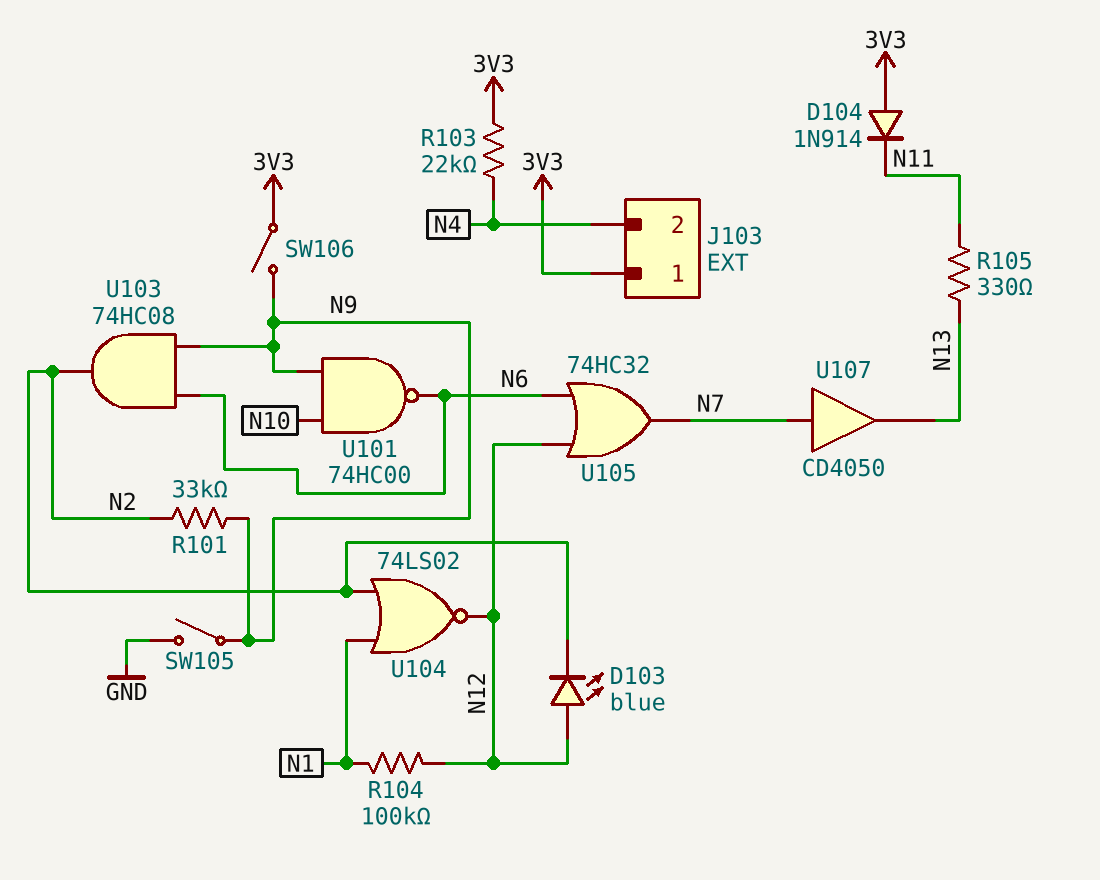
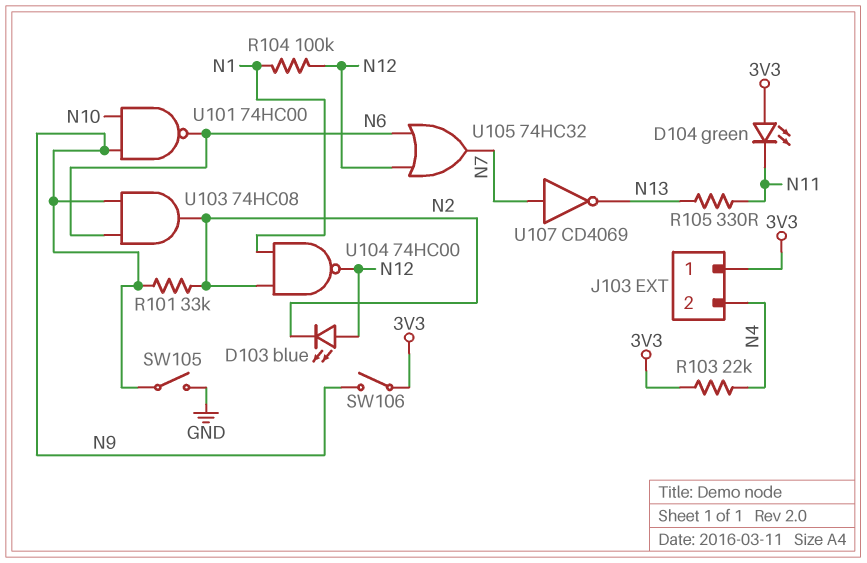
D104: diode 1N914 (A 3V3, K N11) -> LED green (A 3V3, K N11)
U104: NOR 74LS02 (in N1, in N2, out N12) -> NAND 74HC00 (in N1, in N2, out N12)
U107: buffer CD4050 (in N7, out N13) -> NOT CD4069 (in N7, out N13)

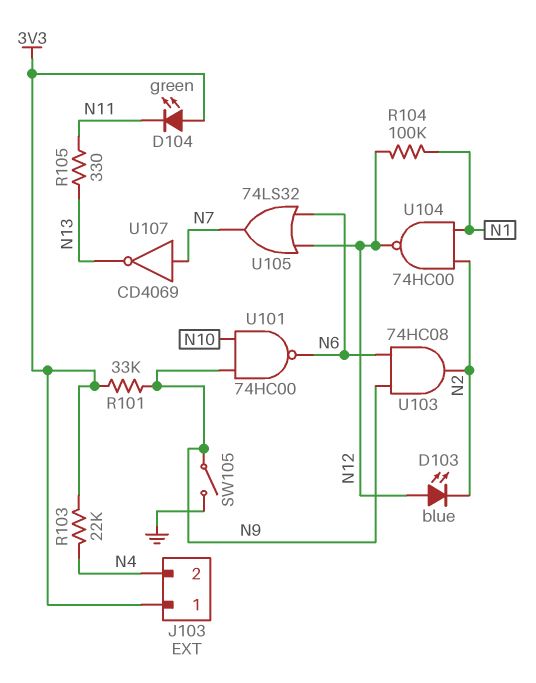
R101: 33k (N2, N9) -> 33k (3V3, N9)
SW106: switch (3V3, N9) -> none
U105: OR 74HC32 (in N6, in N12, out N7) -> OR 74LS32 (in N6, in N12, out N7)

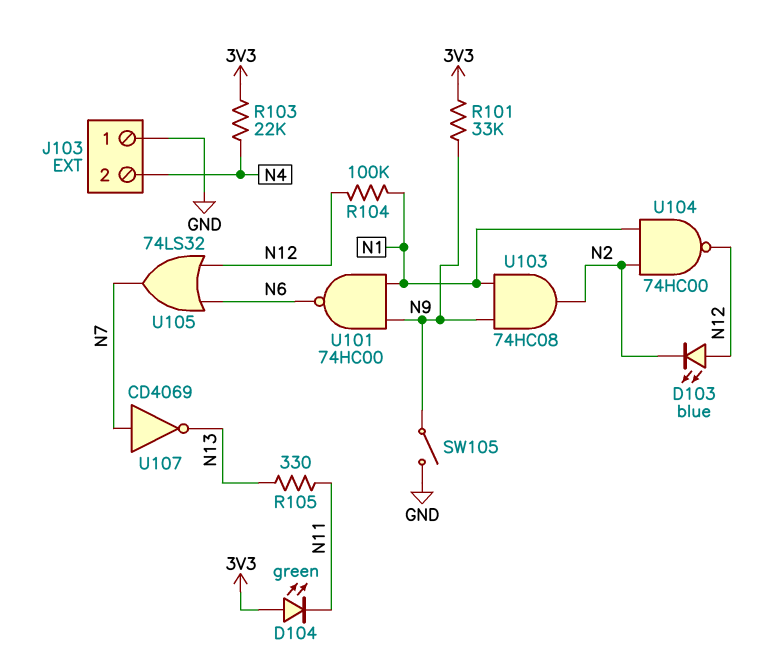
J103 pin 1: 3V3 -> GND
U101: NAND 74HC00 (in N9, in N10, out N6) -> NAND 74HC00 (in N1, in N9, out N6)
U103: AND 74HC08 (in N6, in N9, out N2) -> AND 74HC08 (in N1, in N9, out N2)

